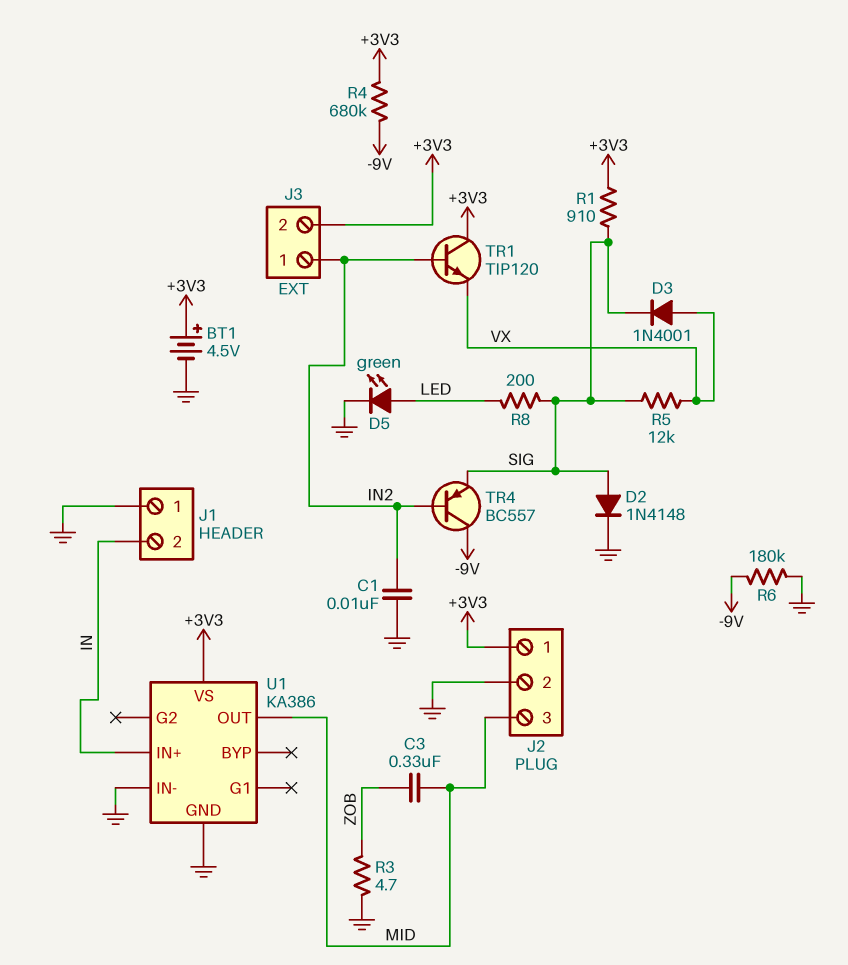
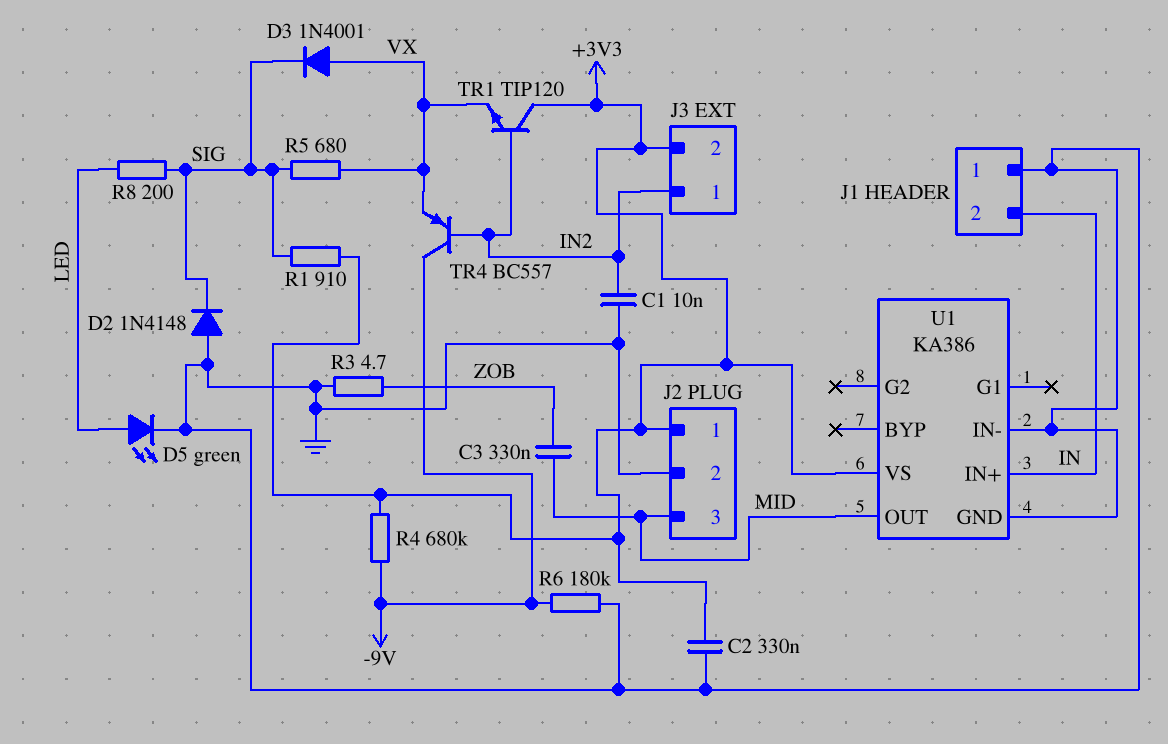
BT1: 4.5V (plus +3V3, minus GND) -> none
C2: none -> 330nF (+3V3, GND)
D2: diode 1N4148 (A SIG, K GND) -> diode 1N4148 (A GND, K SIG)
R5: 12k (SIG, VX) -> 680 (SIG, VX)
TR4: PNP BC557 (B IN2, C -9V, E SIG) -> PNP BC557 (B IN2, C -9V, E VX)

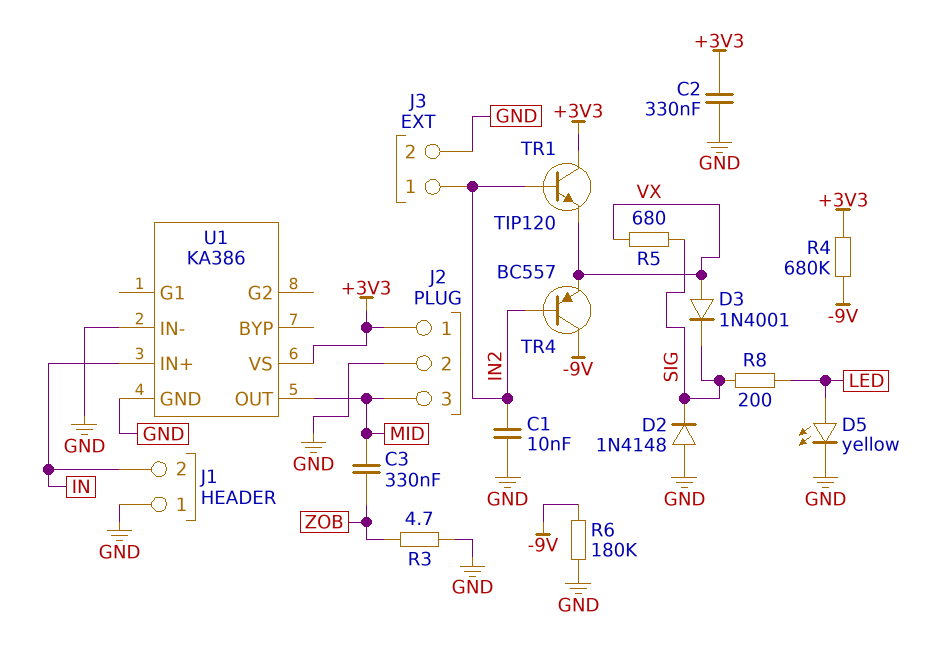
D5: LED green (A LED, K GND) -> LED yellow (A LED, K GND)
J3 pin 2: +3V3 -> GND
R1: 910 (+3V3, SIG) -> none

